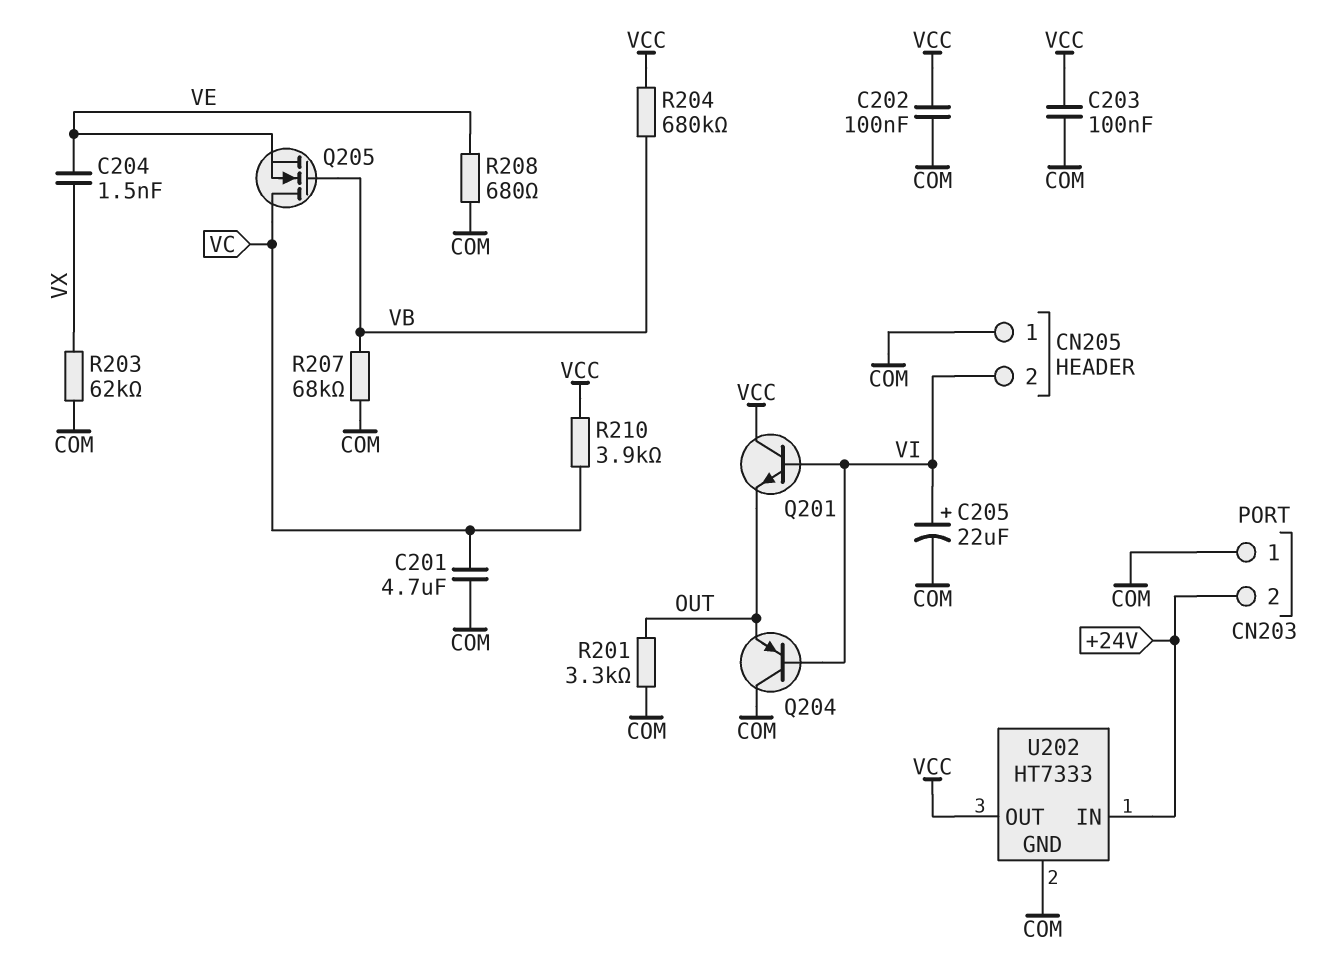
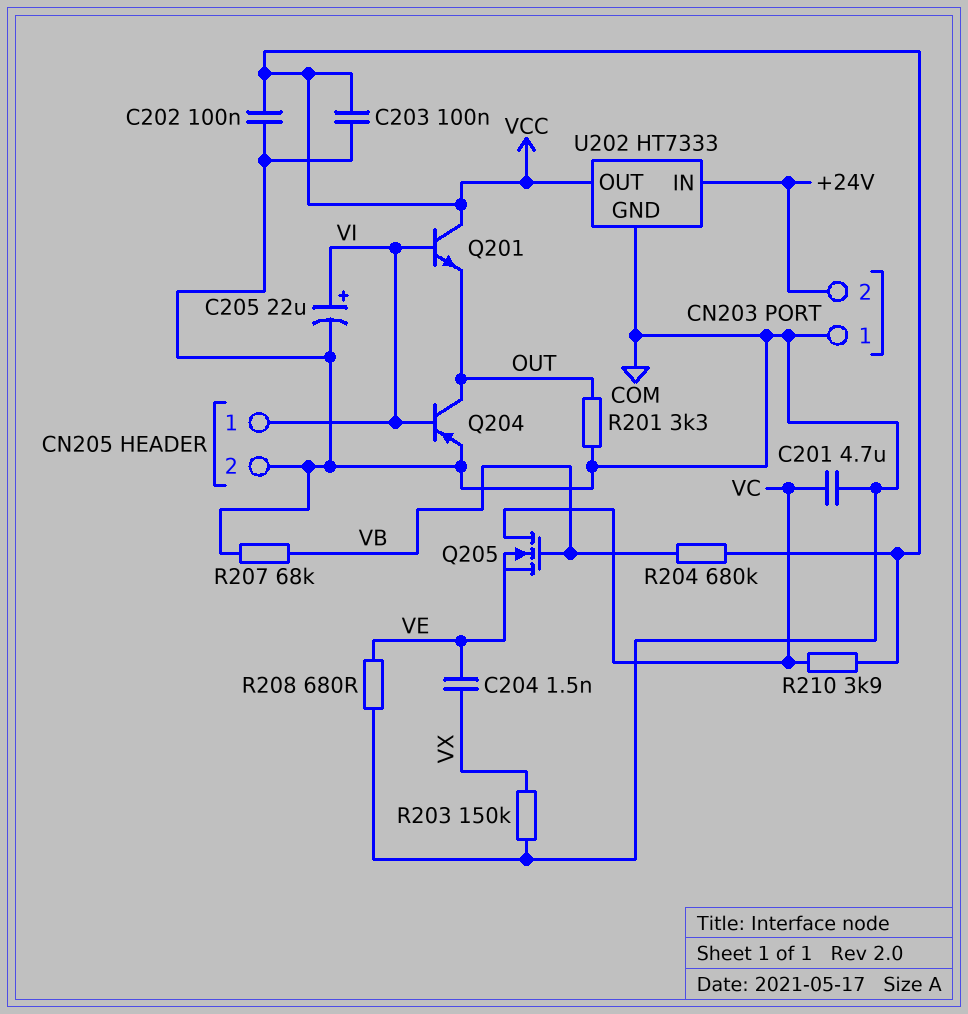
CN205 pin 1: COM -> VI
CN205 pin 2: VI -> COM
Q204: PNP (B VI, C COM, E OUT) -> PNP (B VI, C OUT, E COM)
R203: 62k (COM, VX) -> 150k (COM, VX)

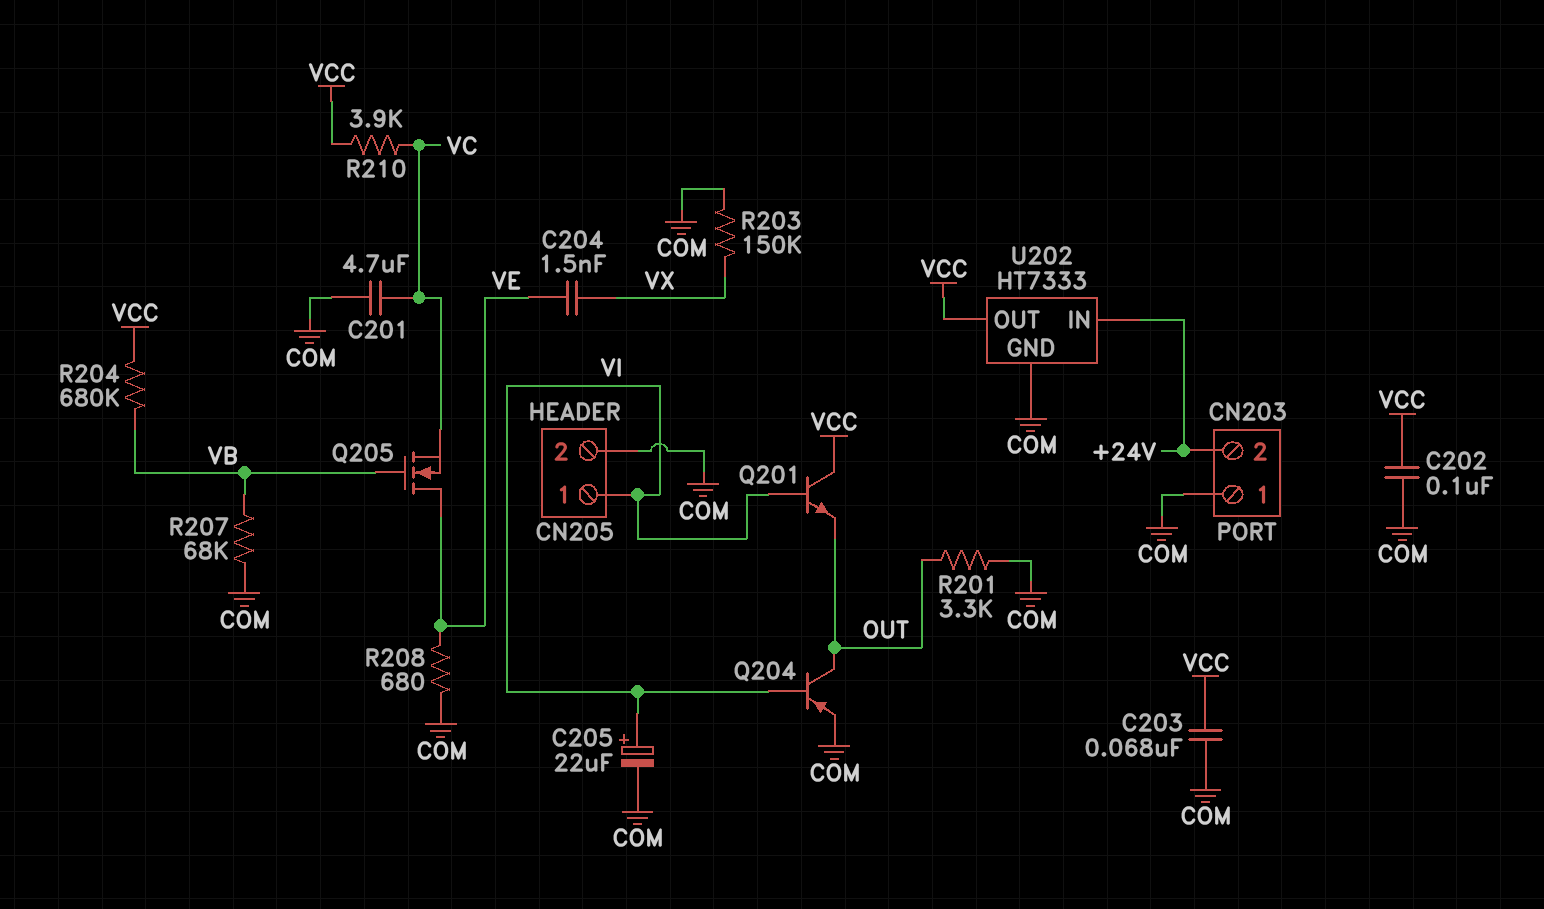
C203: 100nF (COM, VCC) -> 68nF (COM, VCC)
Q205: NMOS (G VB, D VC, S VE) -> NMOS (G VB, D VE, S VC)

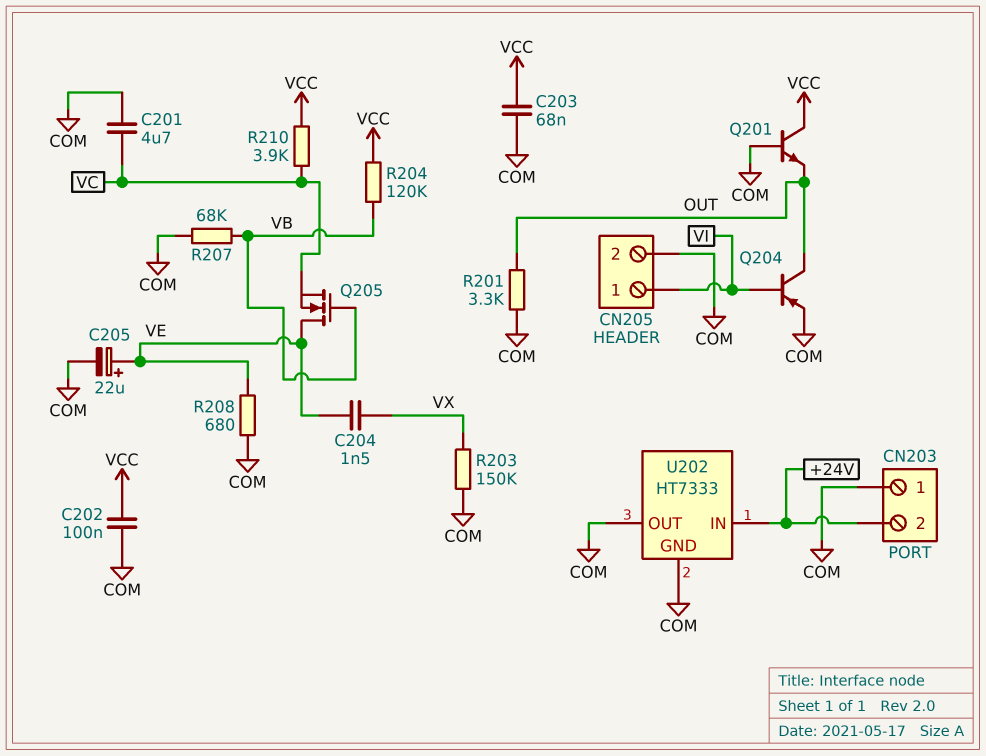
C205: 22uF (plus VI, minus COM) -> 22uF (plus VE, minus COM)
Q201: NPN (B VI, C VCC, E OUT) -> NPN (B COM, C VCC, E OUT)
R204: 680k (VB, VCC) -> 120k (VB, VCC)
U202 pin OUT: VCC -> COM

